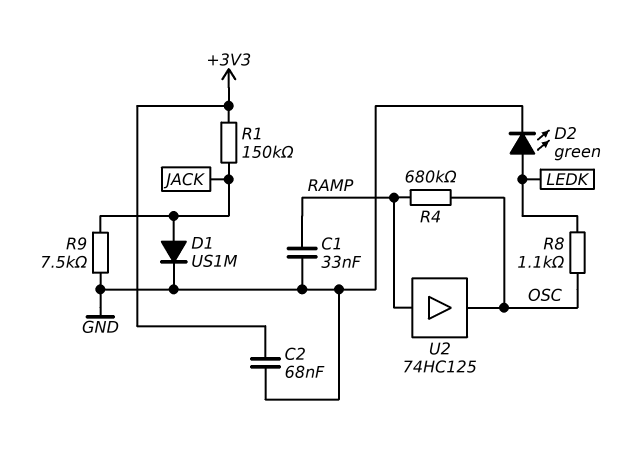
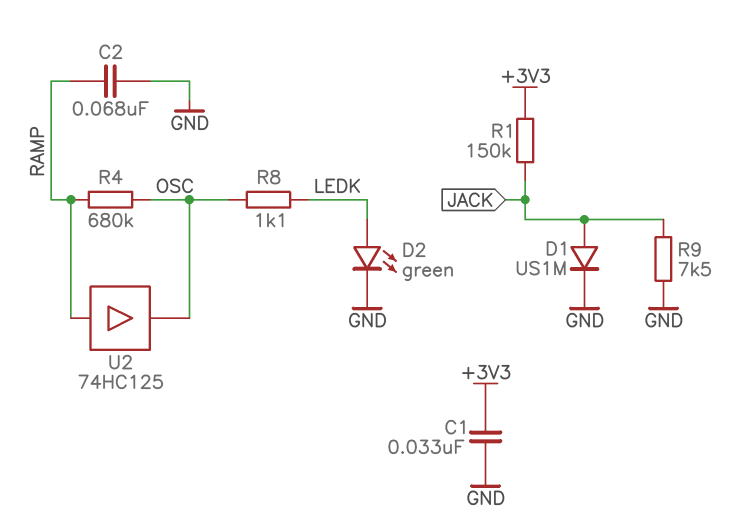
C1: 33nF (GND, RAMP) -> 33nF (+3V3, GND)
C2: 68nF (+3V3, GND) -> 68nF (GND, RAMP)

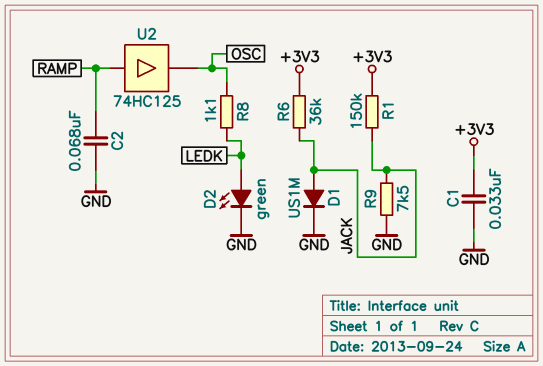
R4: 680k (OSC, RAMP) -> none
R6: none -> 36k (+3V3, JACK)

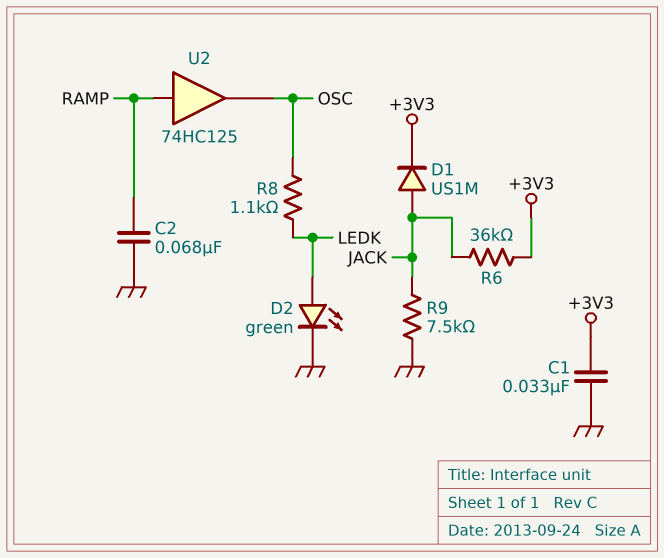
D1: diode US1M (A JACK, K GND) -> diode US1M (A JACK, K +3V3)
R1: 150k (+3V3, JACK) -> none

